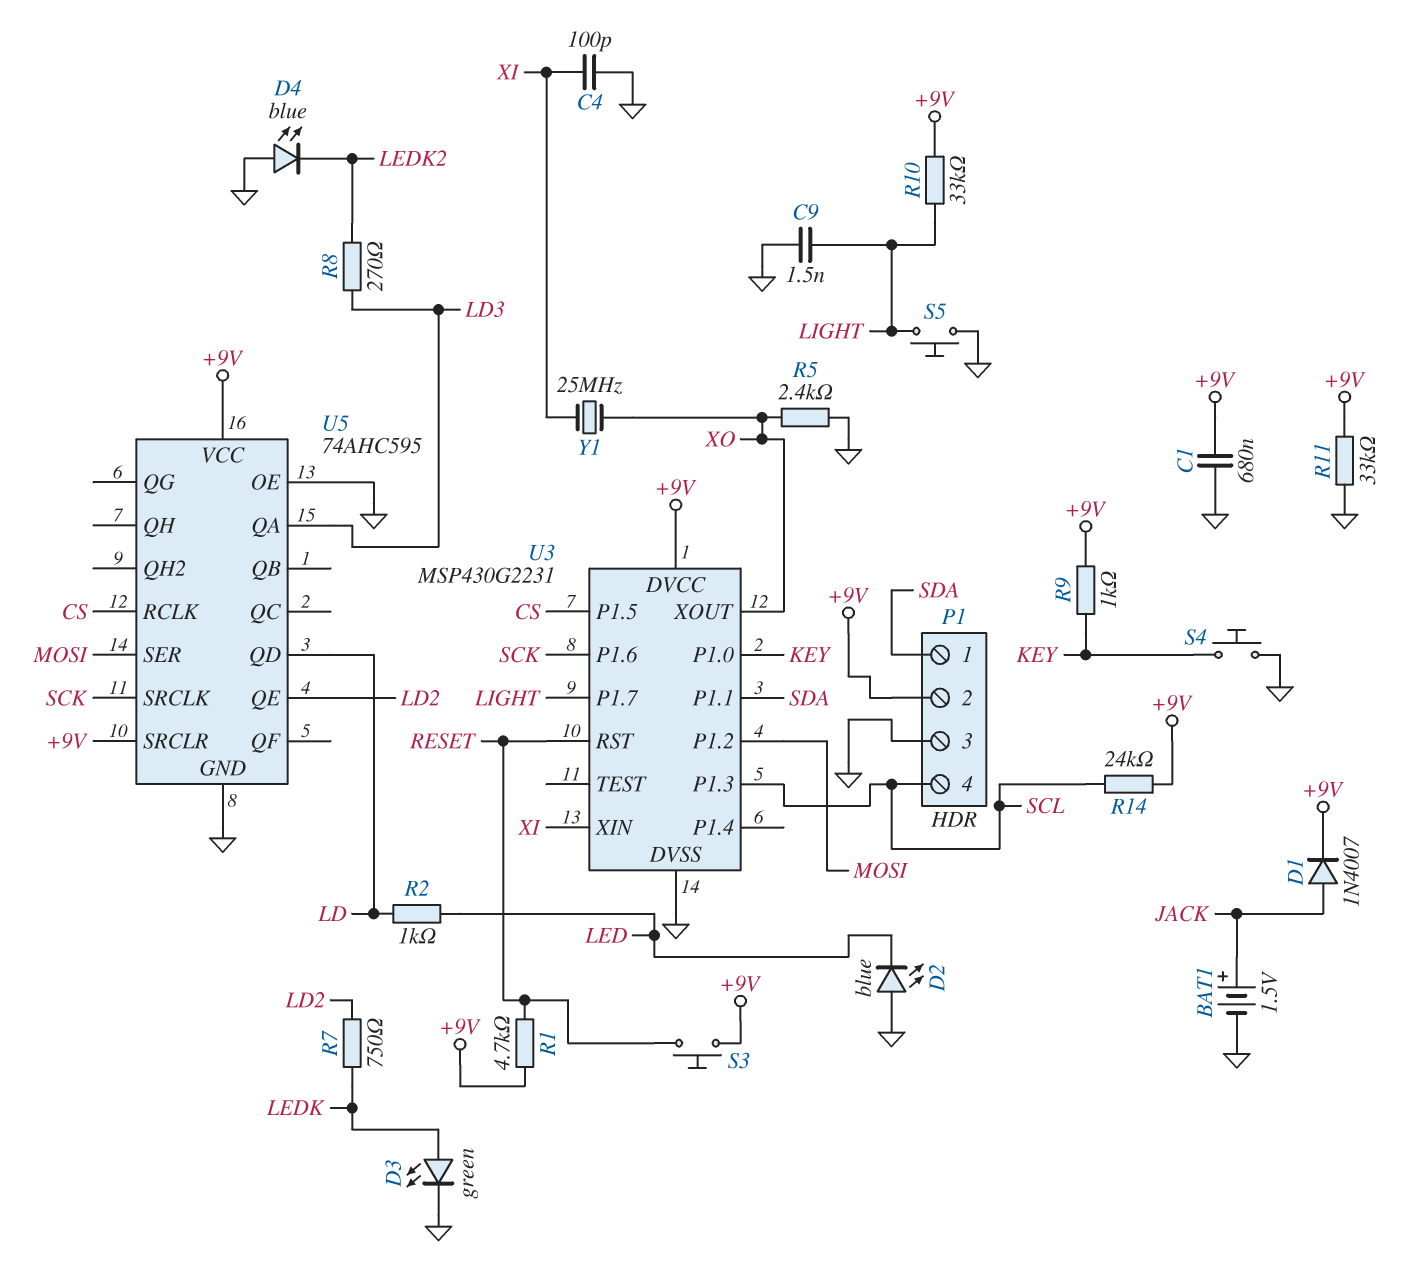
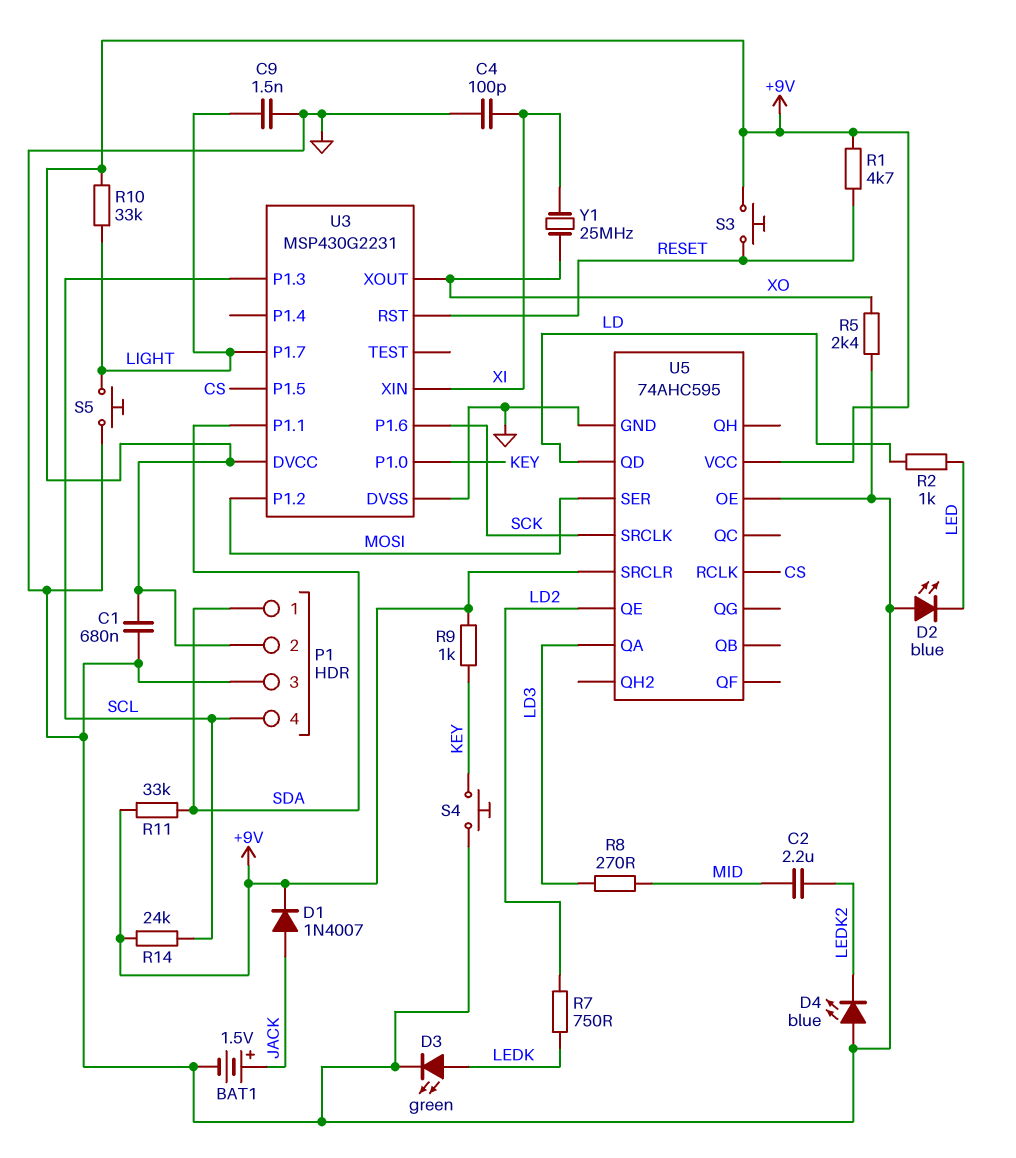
C2: none -> 2.2uF (LEDK2, MID)
R8: 270 (LD3, LEDK2) -> 270 (LD3, MID)
R11: 33k (+9V, GND) -> 33k (+9V, SDA)

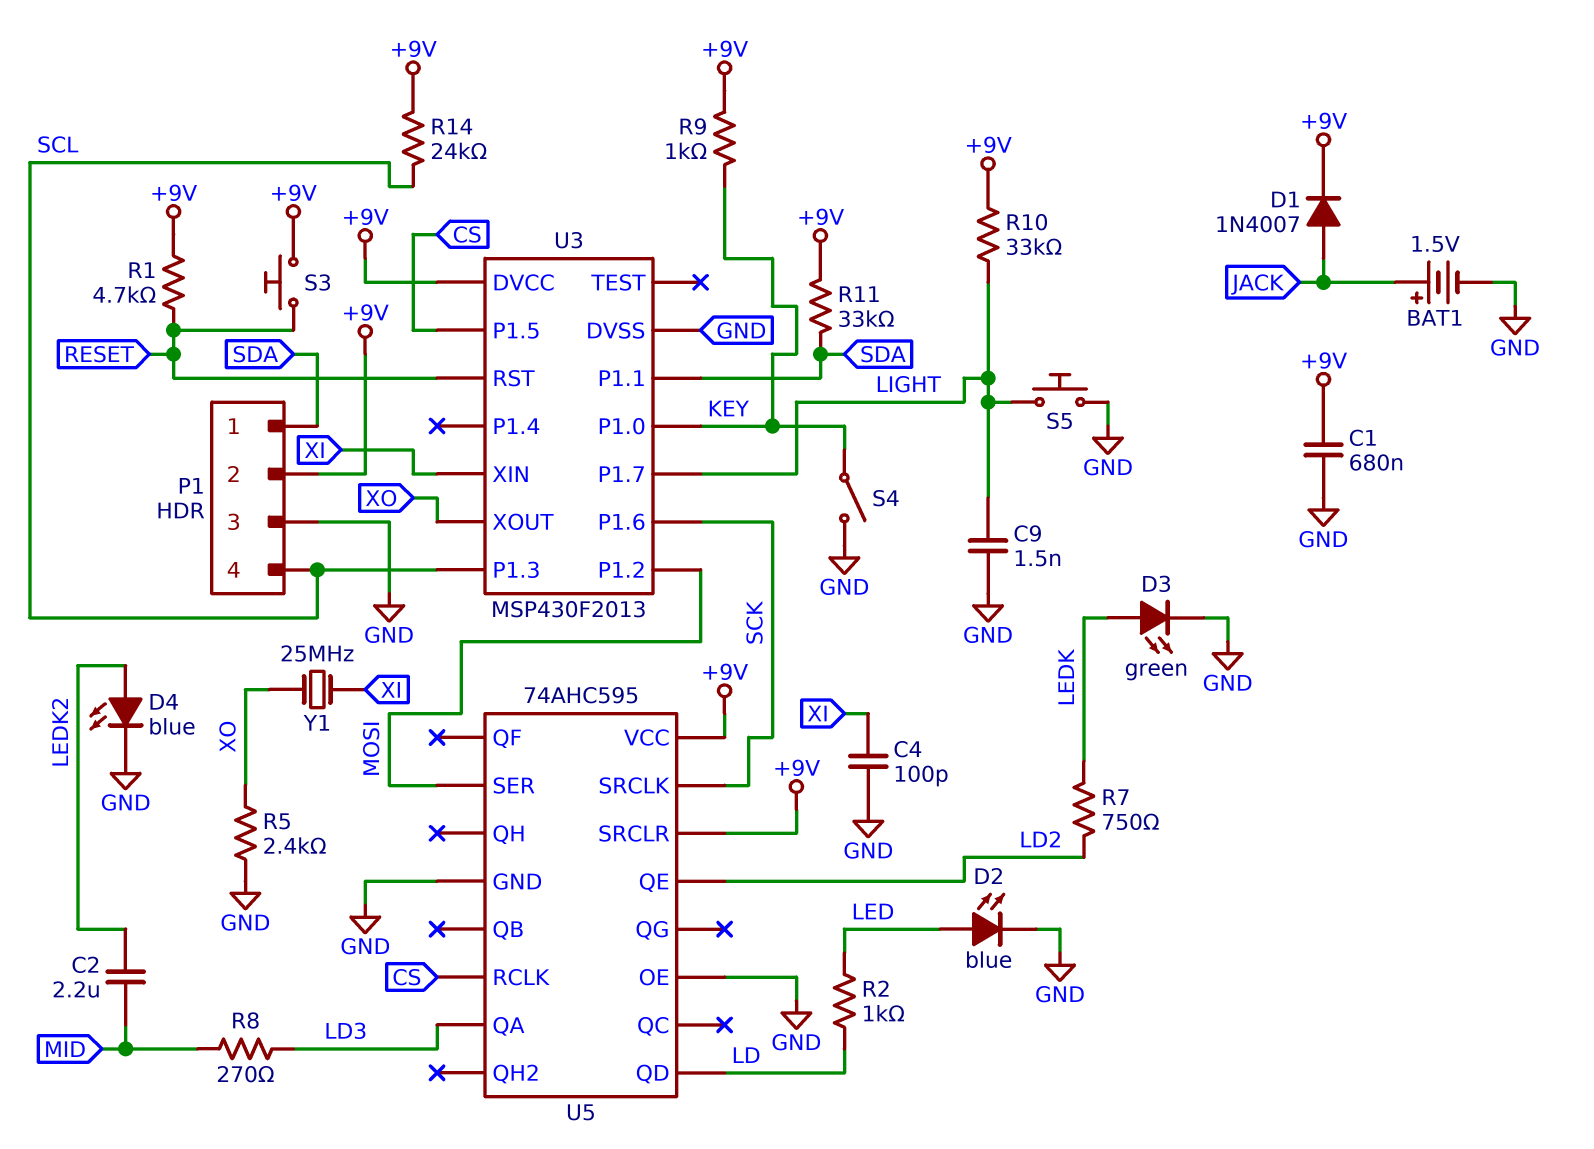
D2: LED blue (A GND, K LED) -> LED blue (A LED, K GND)
D4: LED blue (A GND, K LEDK2) -> LED blue (A LEDK2, K GND)
S4: button (GND, KEY) -> switch (GND, KEY)
U3: MSP430G2231 -> MSP430F2013

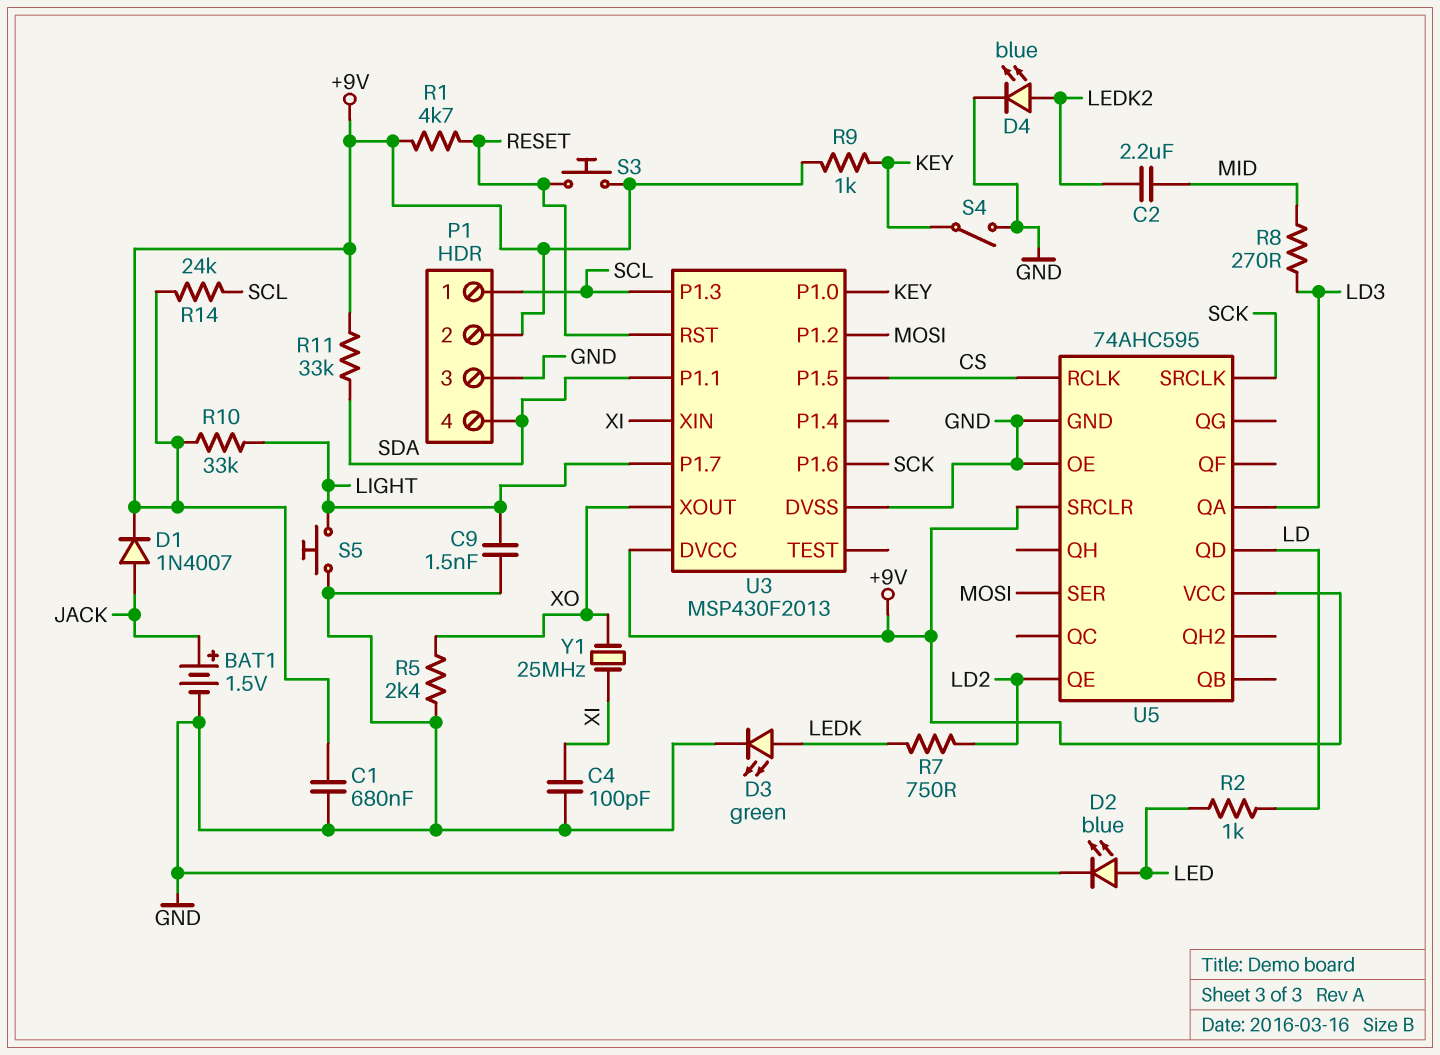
P1 pin 1: SDA -> SCL
P1 pin 4: SCL -> SDA

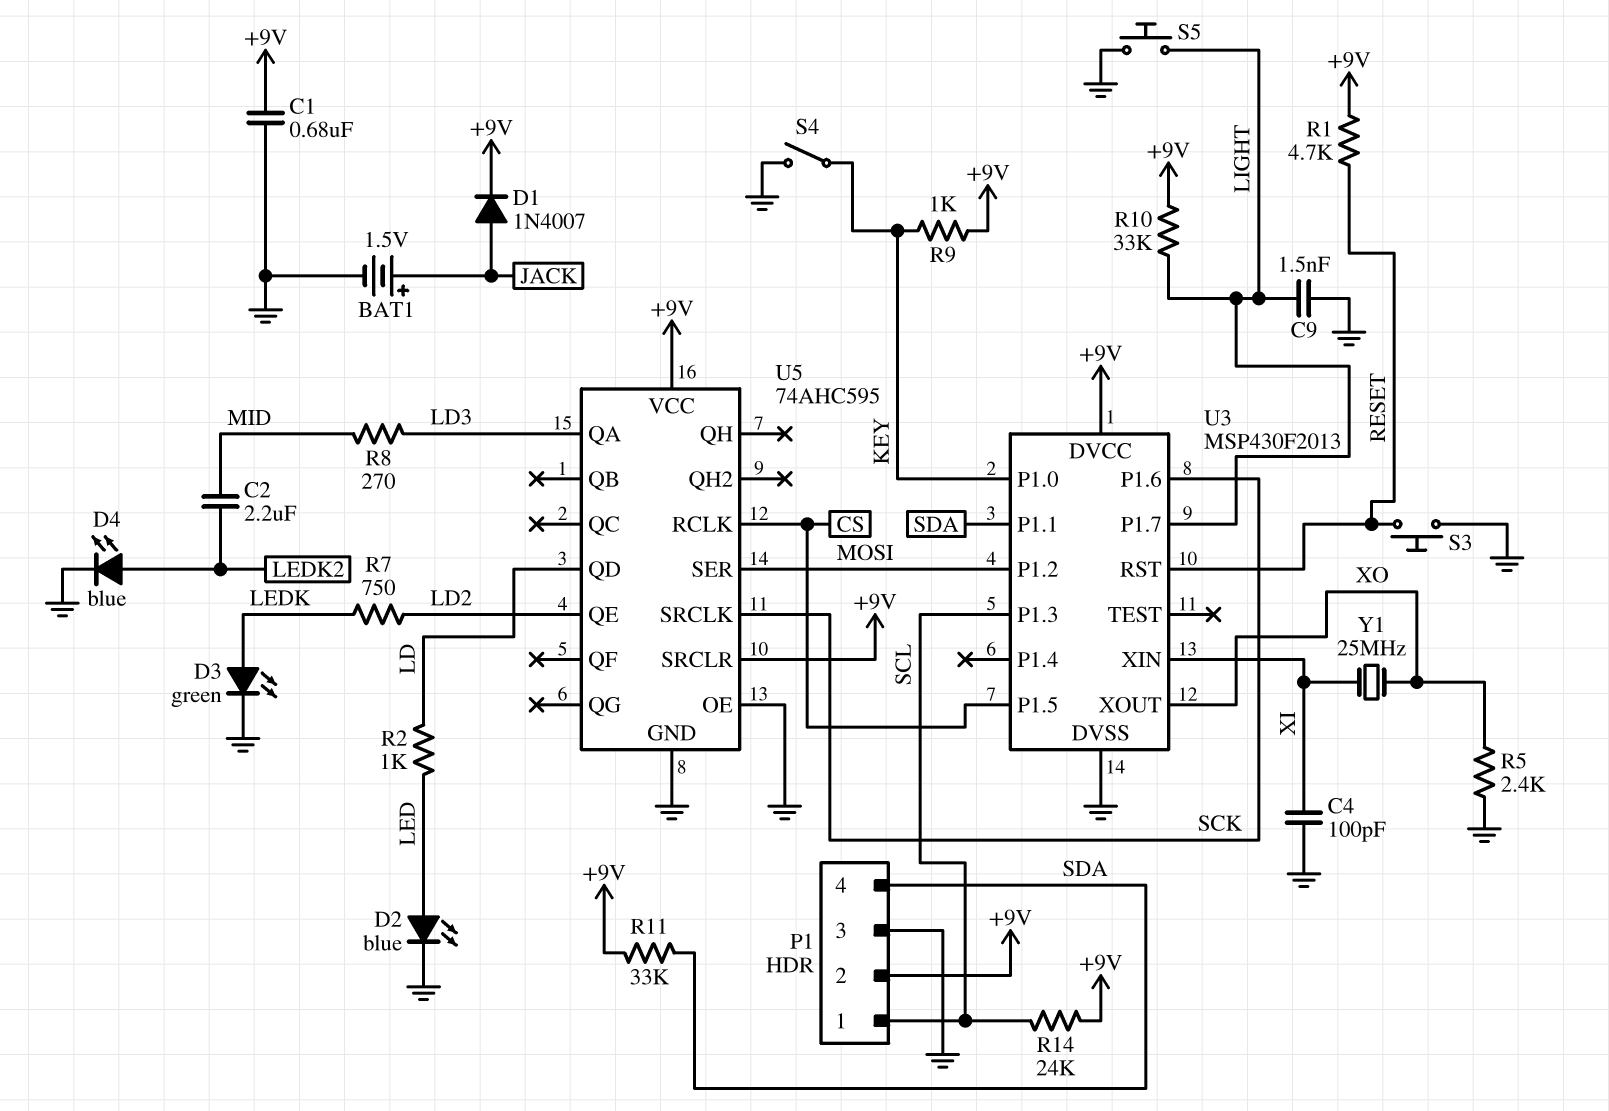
S3: button (+9V, RESET) -> button (GND, RESET)

